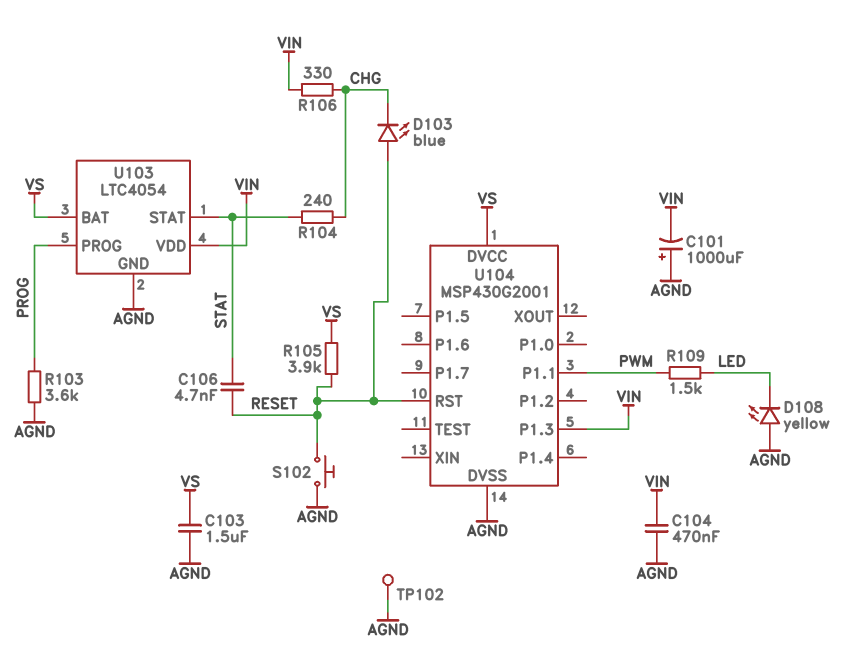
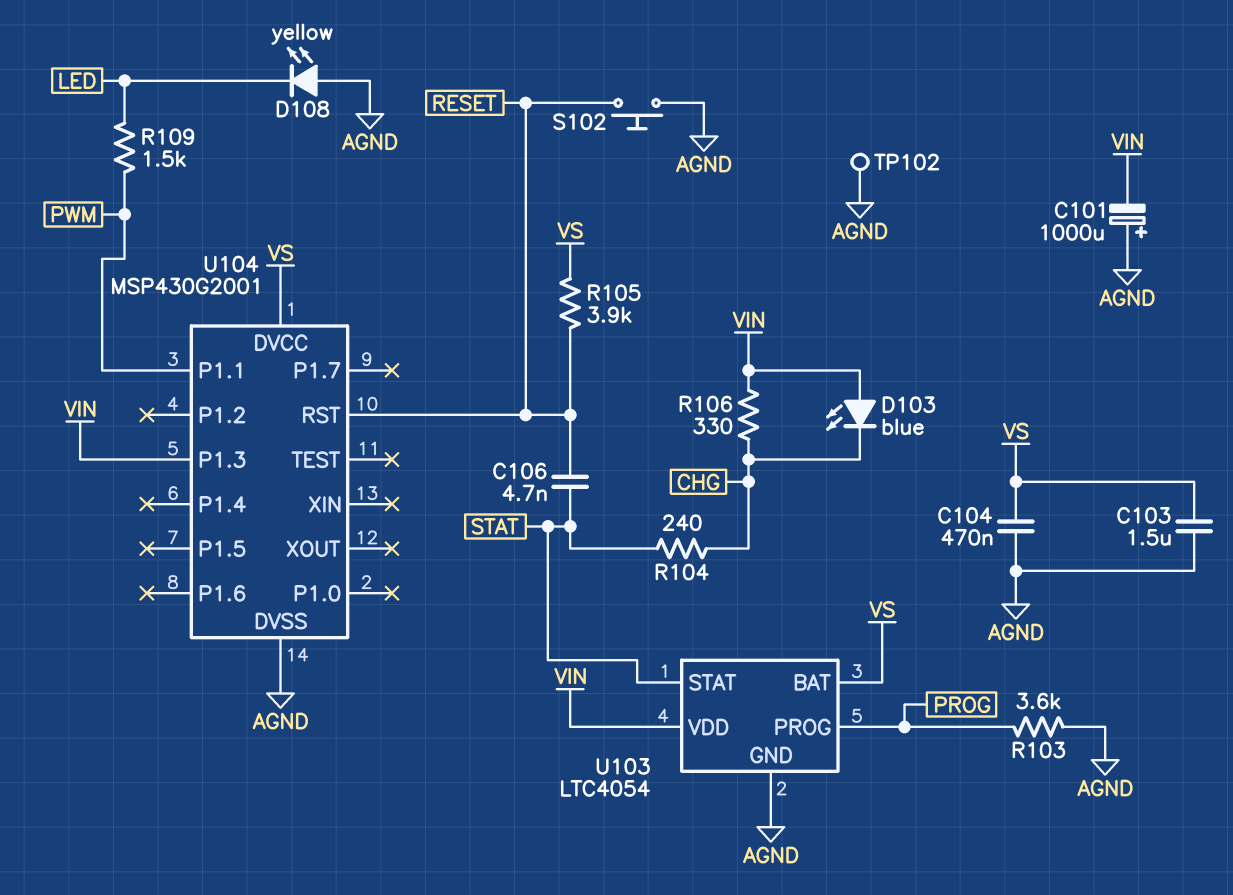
C104: 470nF (AGND, VIN) -> 470nF (AGND, VS)
D103: LED blue (A RESET, K CHG) -> LED blue (A VIN, K CHG)

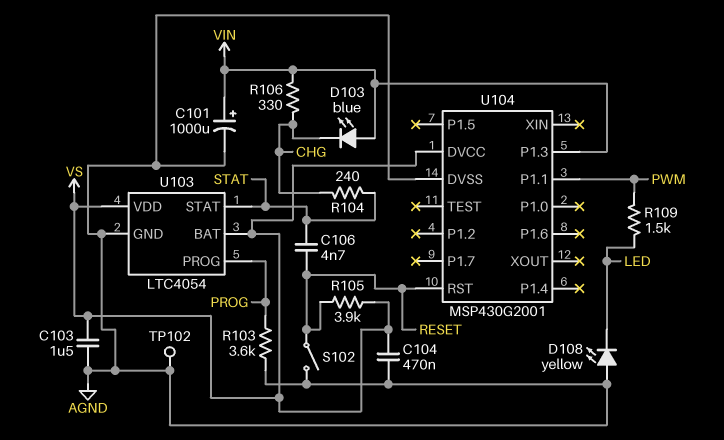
C101: 1000uF (plus AGND, minus VIN) -> 1000uF (plus VIN, minus AGND)
S102: button (AGND, RESET) -> switch (AGND, RESET)
U103 pin VDD: VIN -> VS

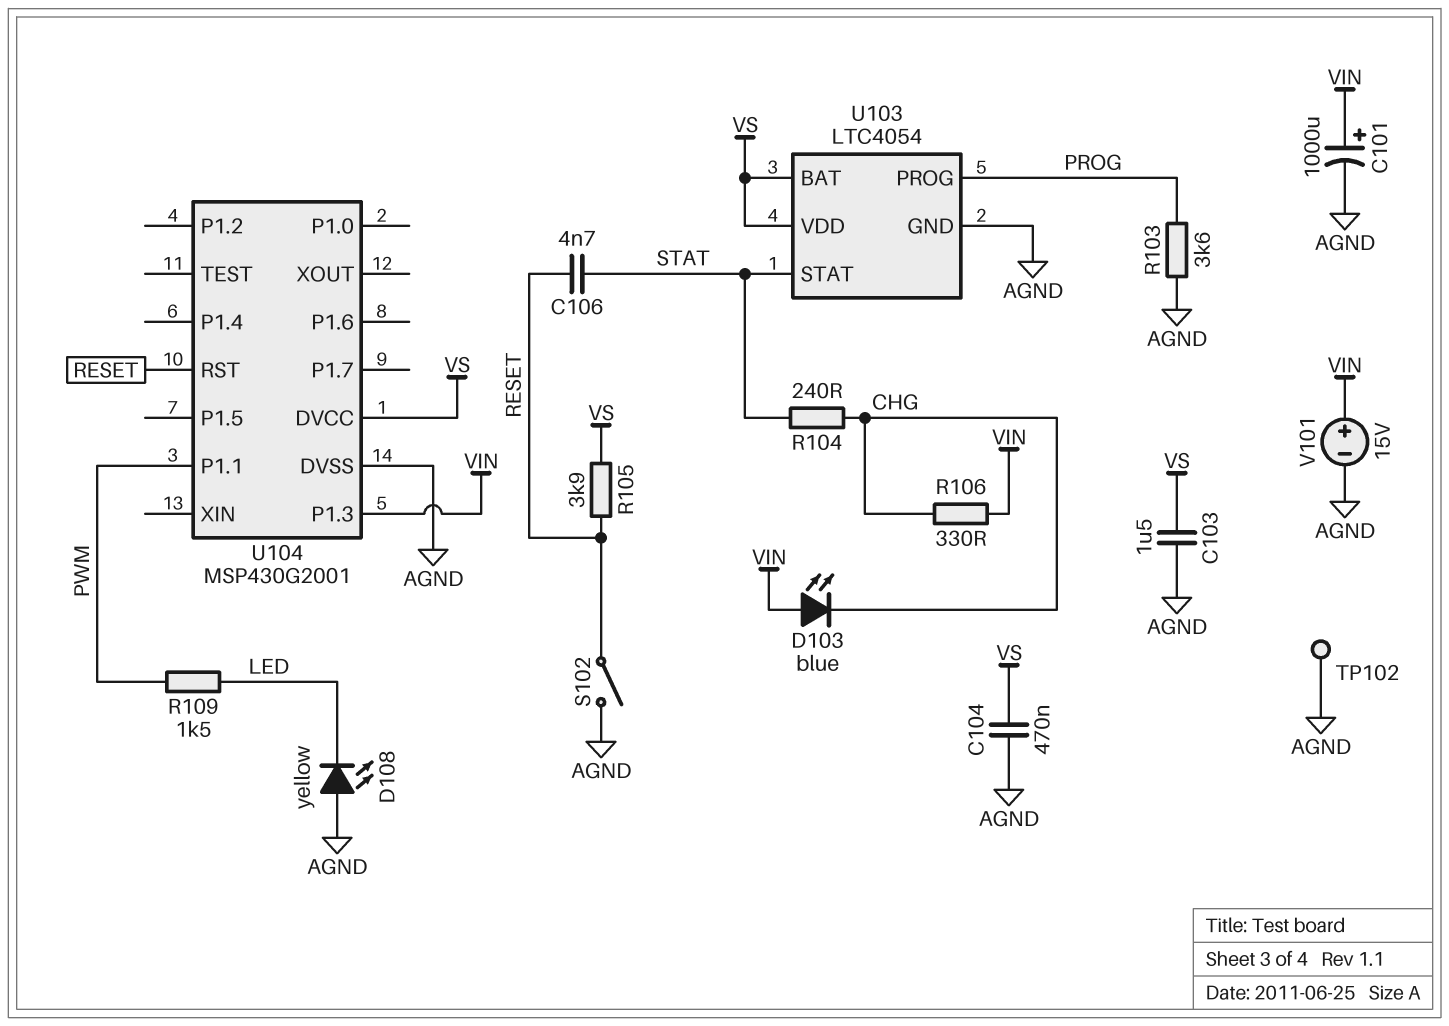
V101: none -> 15V (plus VIN, minus AGND)

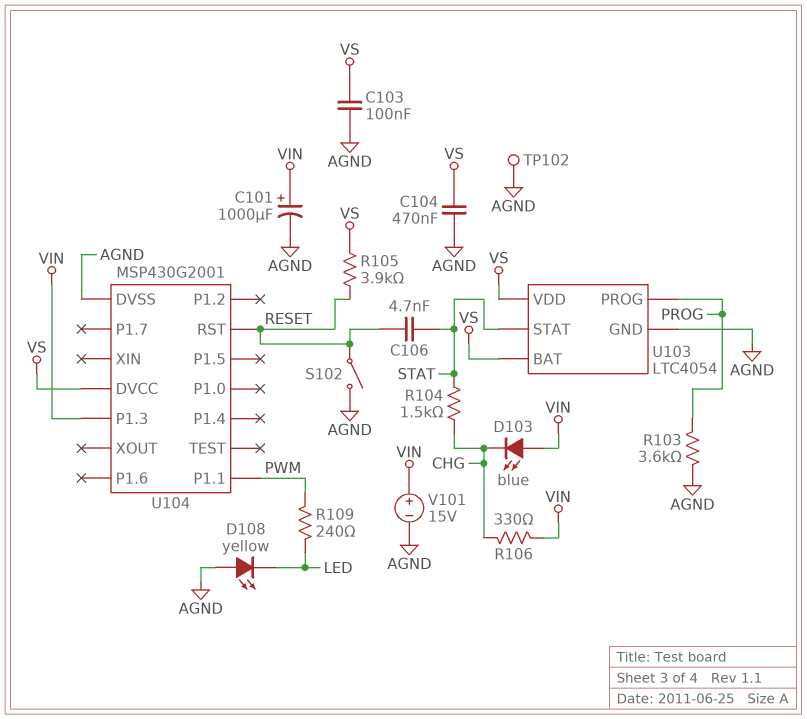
C103: 1.5uF (AGND, VS) -> 100nF (AGND, VS)
R104: 240 (CHG, STAT) -> 1.5k (CHG, STAT)
R109: 1.5k (LED, PWM) -> 240 (LED, PWM)

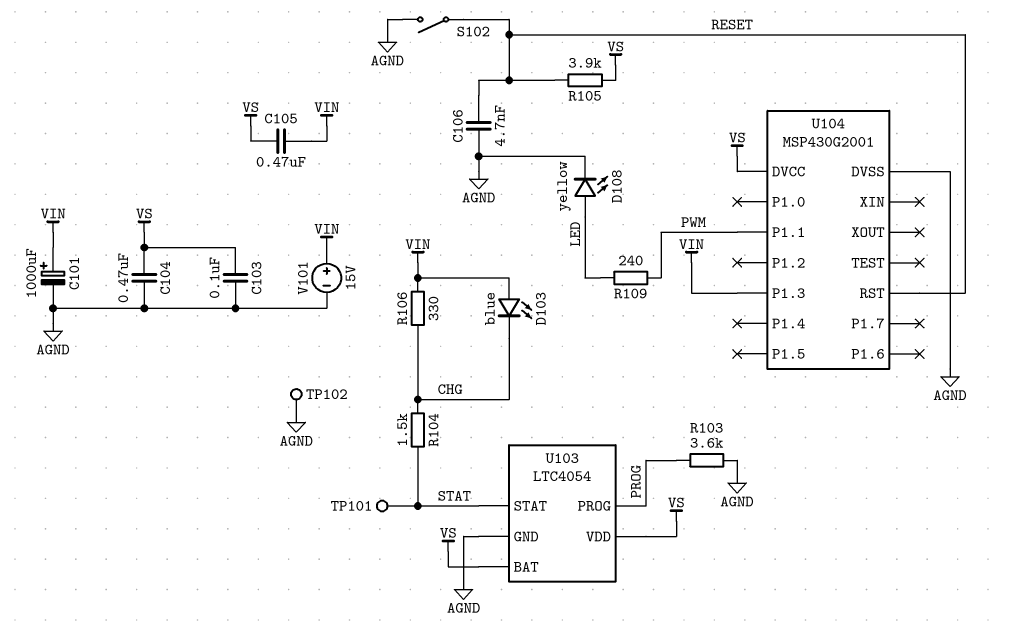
C105: none -> 470nF (VIN, VS)
C106: 4.7nF (RESET, STAT) -> 4.7nF (AGND, RESET)
D108: LED yellow (A AGND, K LED) -> LED yellow (A LED, K AGND)
TP101: none -> test point (STAT)

